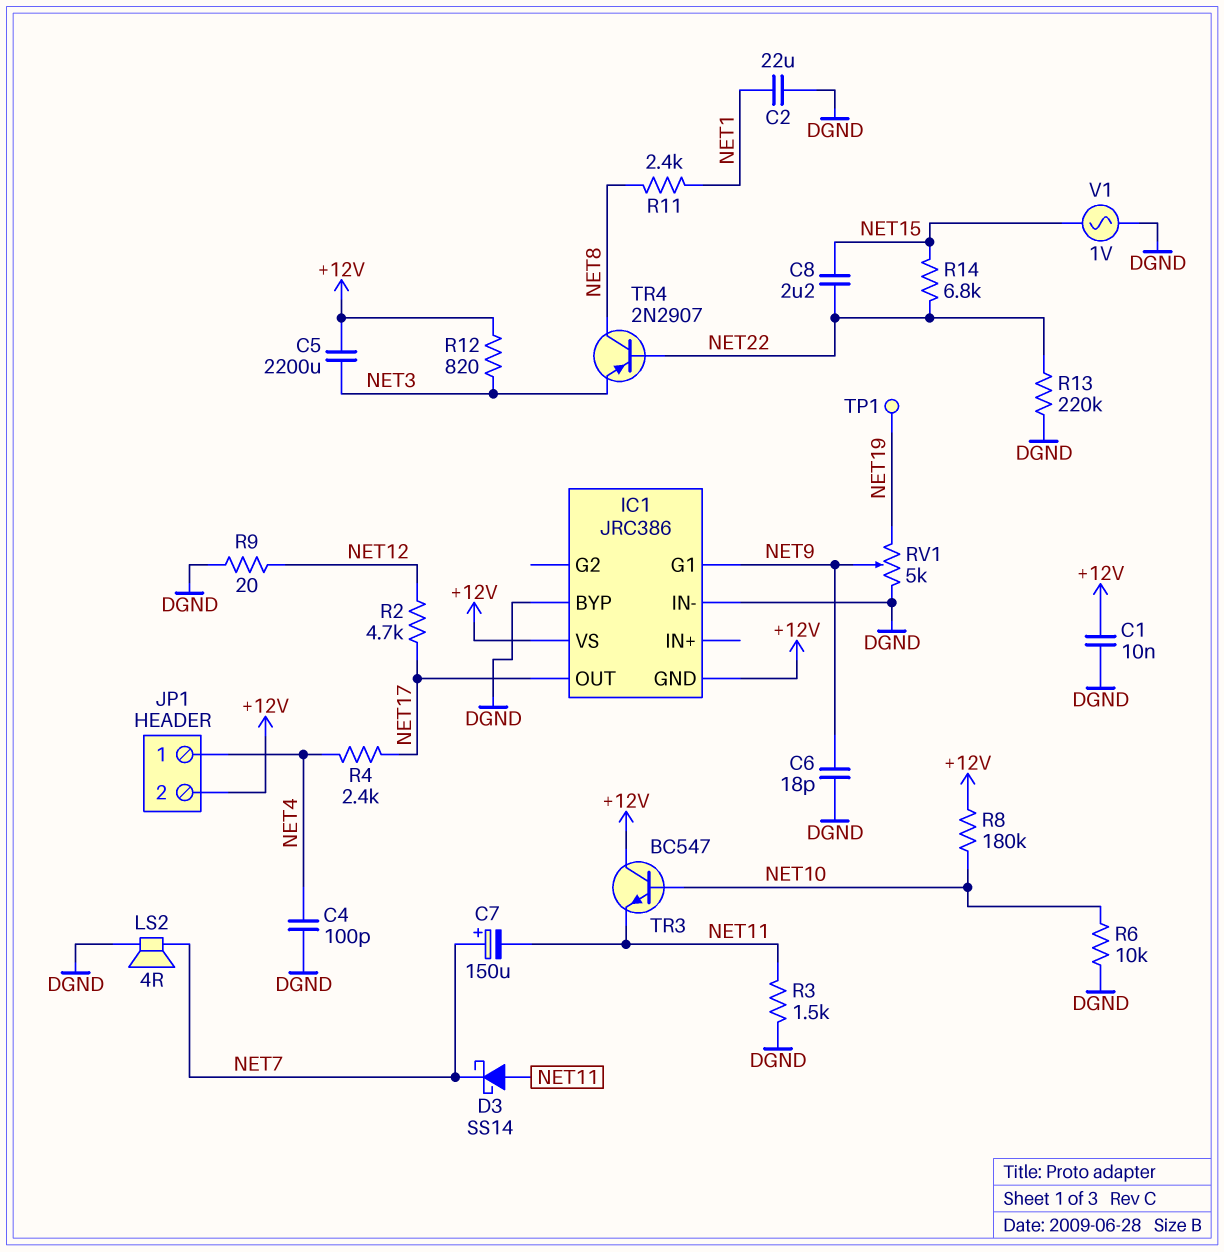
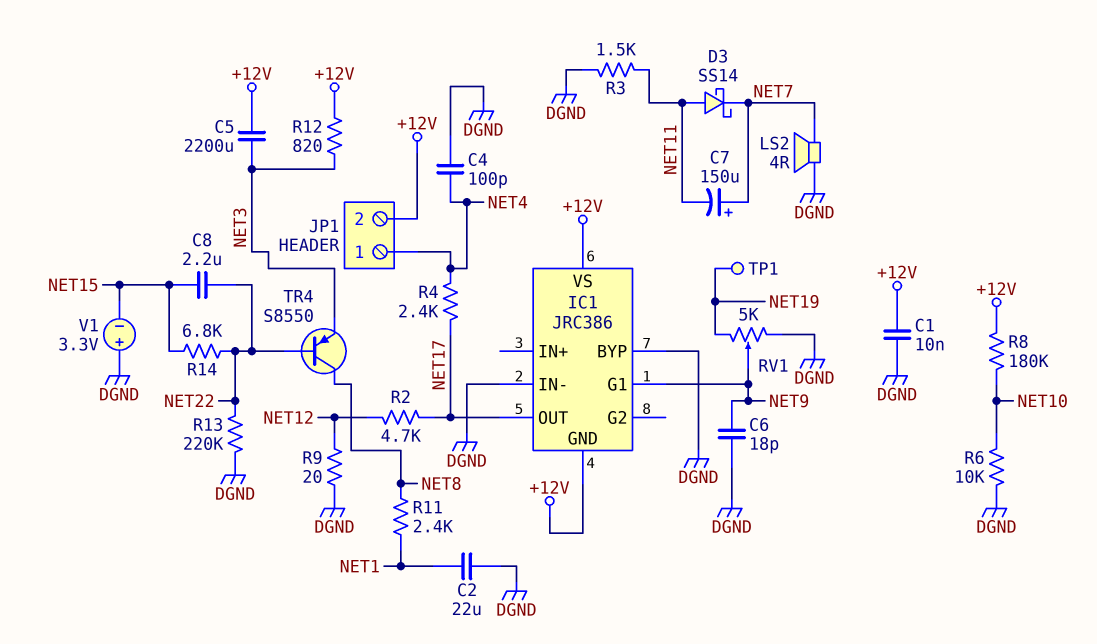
TR3: NPN BC547 (B NET10, C +12V, E NET11) -> none
TR4: PNP 2N2907 (B NET22, C NET8, E NET3) -> PNP S8550 (B NET22, C NET8, E NET3)
V1: AC 1V (DGND, NET15) -> 3.3V (plus DGND, minus NET15)

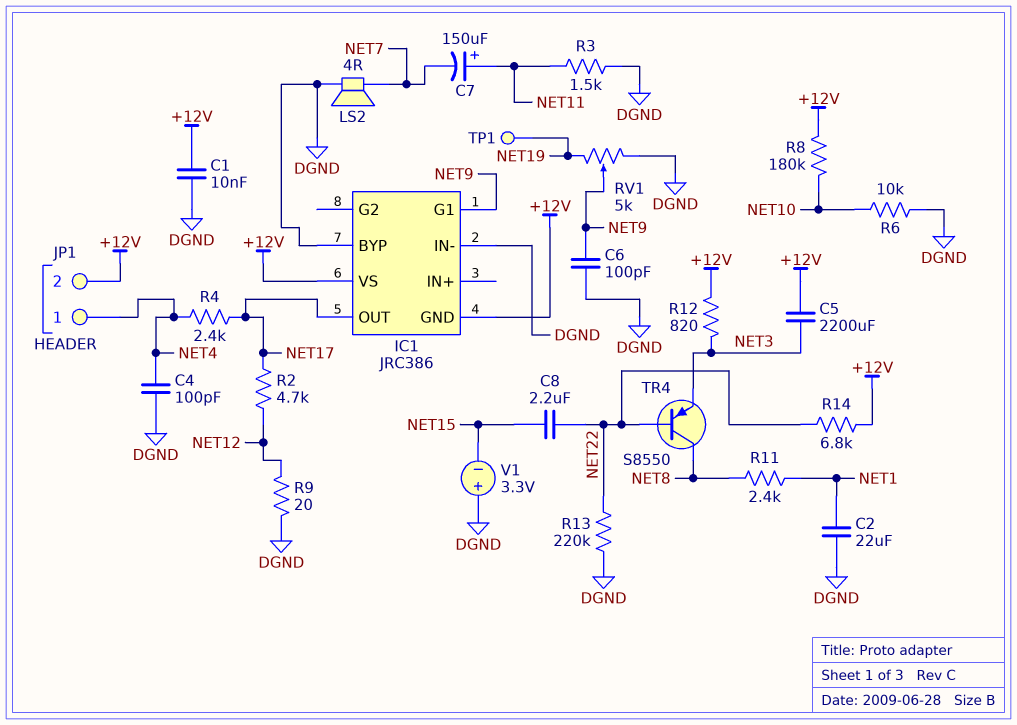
C6: 18pF (DGND, NET9) -> 100pF (DGND, NET9)
C7: 150uF (plus NET7, minus NET11) -> 150uF (plus NET11, minus NET7)
D3: schottky SS14 (A NET11, K NET7) -> none
R14: 6.8k (NET15, NET22) -> 6.8k (+12V, NET22)

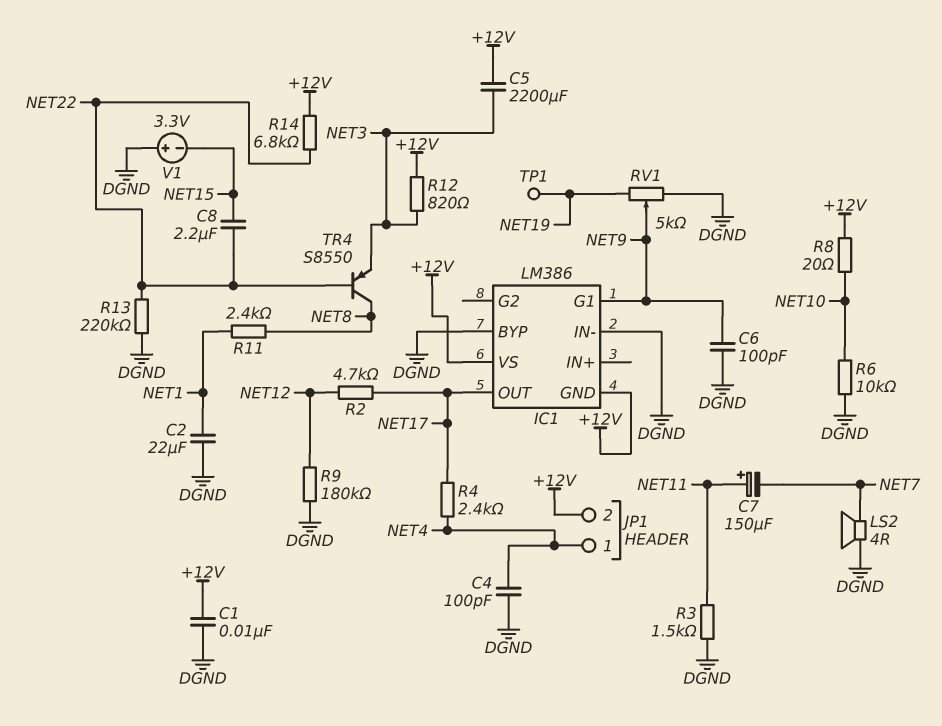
IC1: JRC386 -> LM386
R8: 180k (+12V, NET10) -> 20 (+12V, NET10)
R9: 20 (DGND, NET12) -> 180k (DGND, NET12)

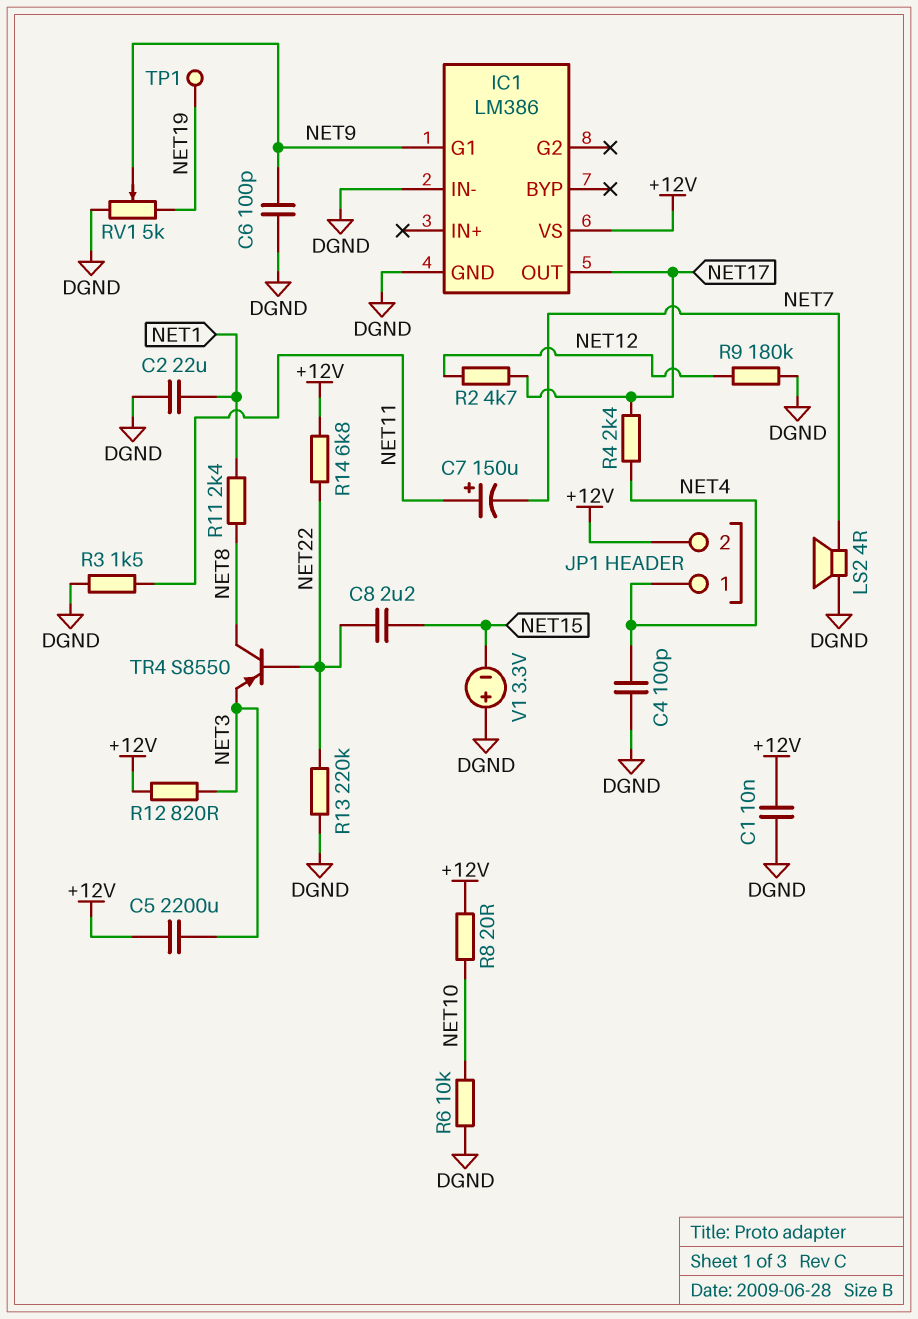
IC1 pin BYP: DGND -> none
IC1 pin GND: +12V -> DGND

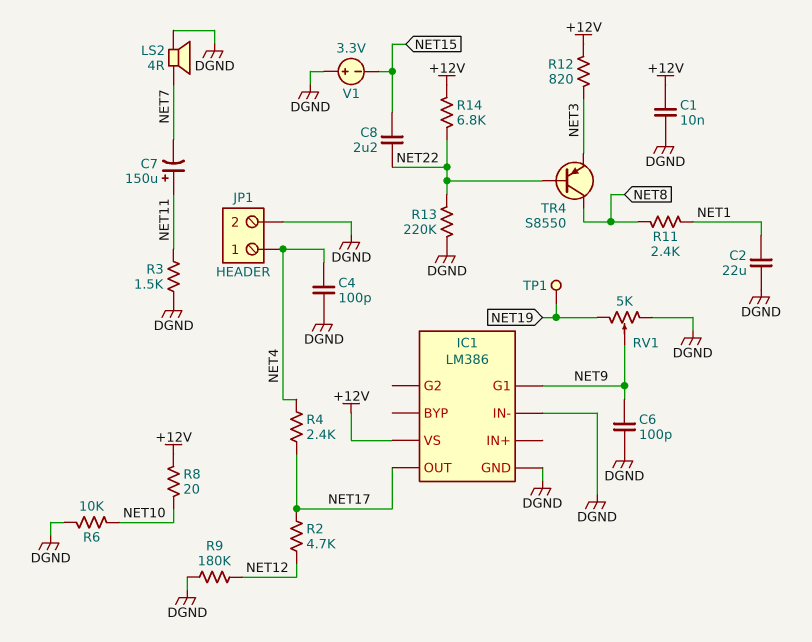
C5: 2200uF (+12V, NET3) -> none
JP1 pin 2: +12V -> DGND

